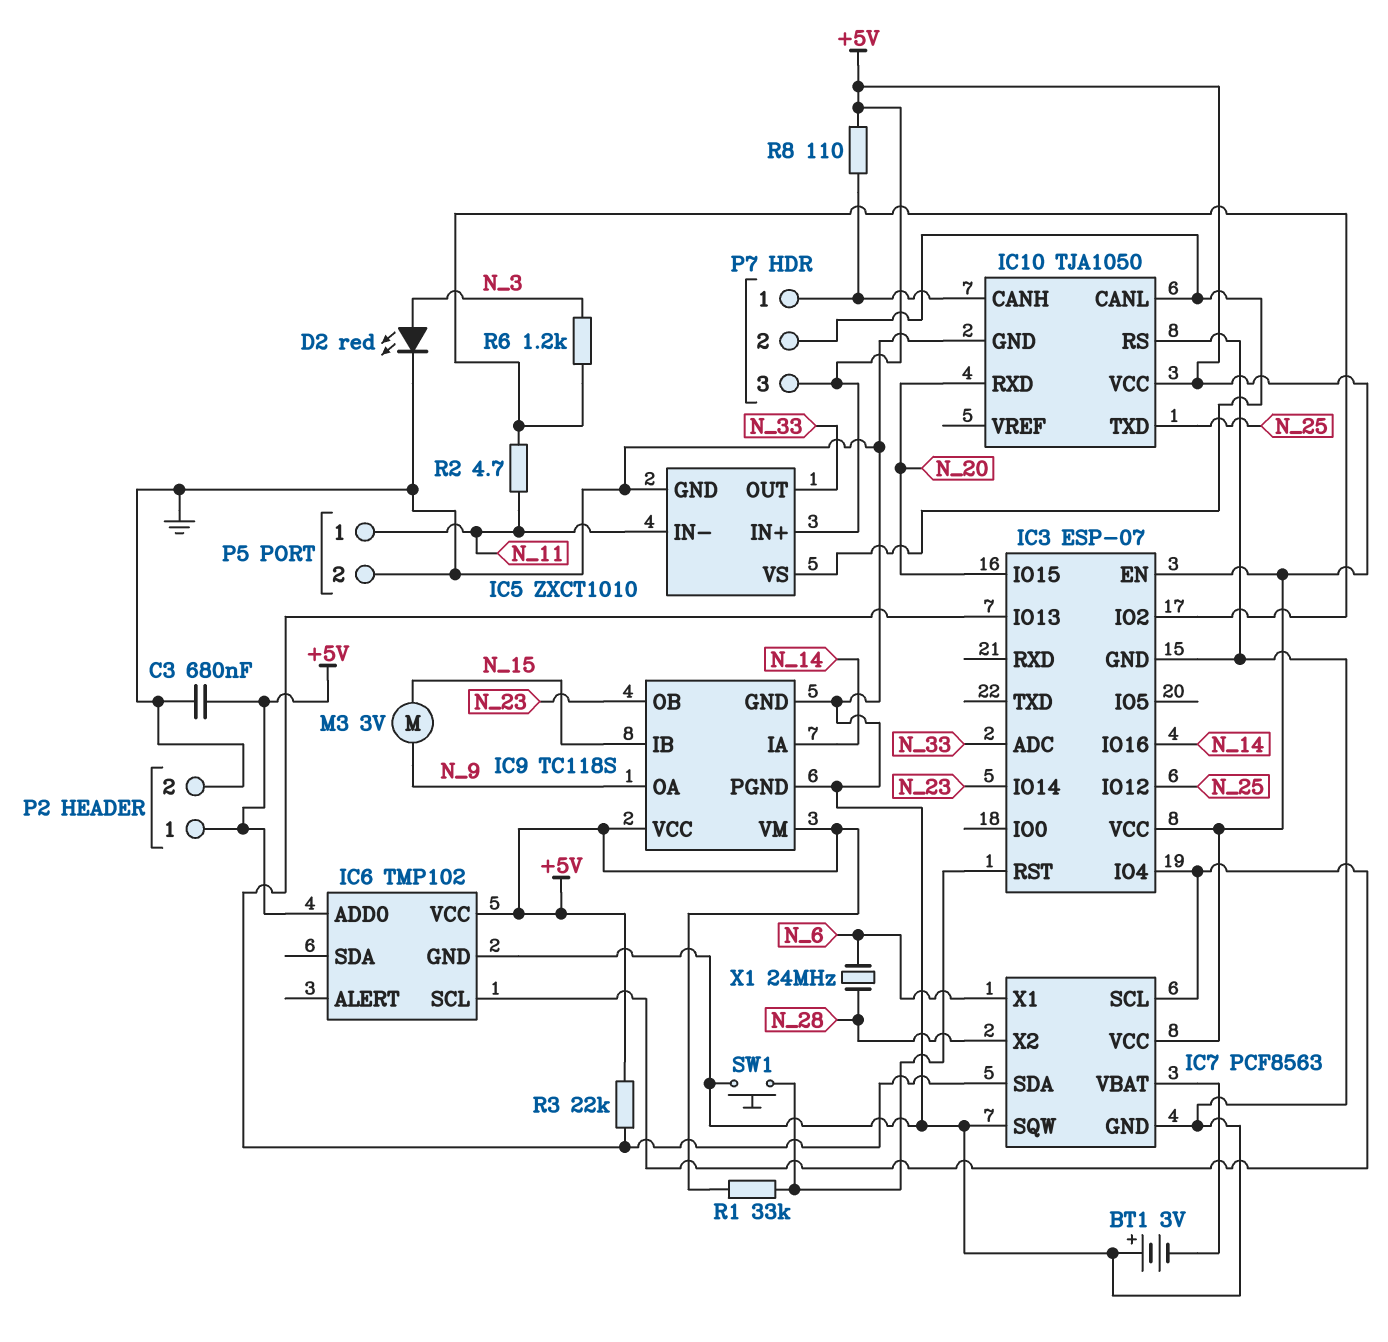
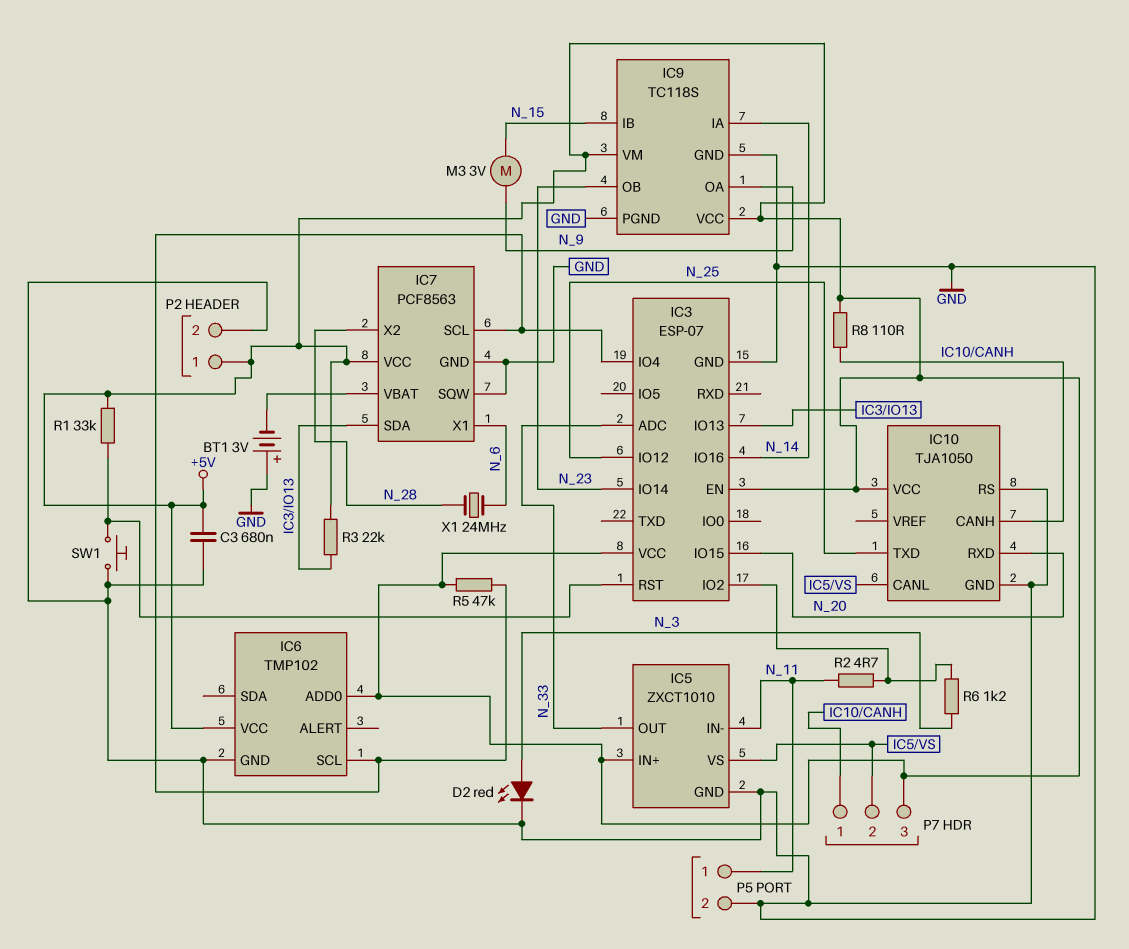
R5: none -> 47k (+5V, IC3/IO4)

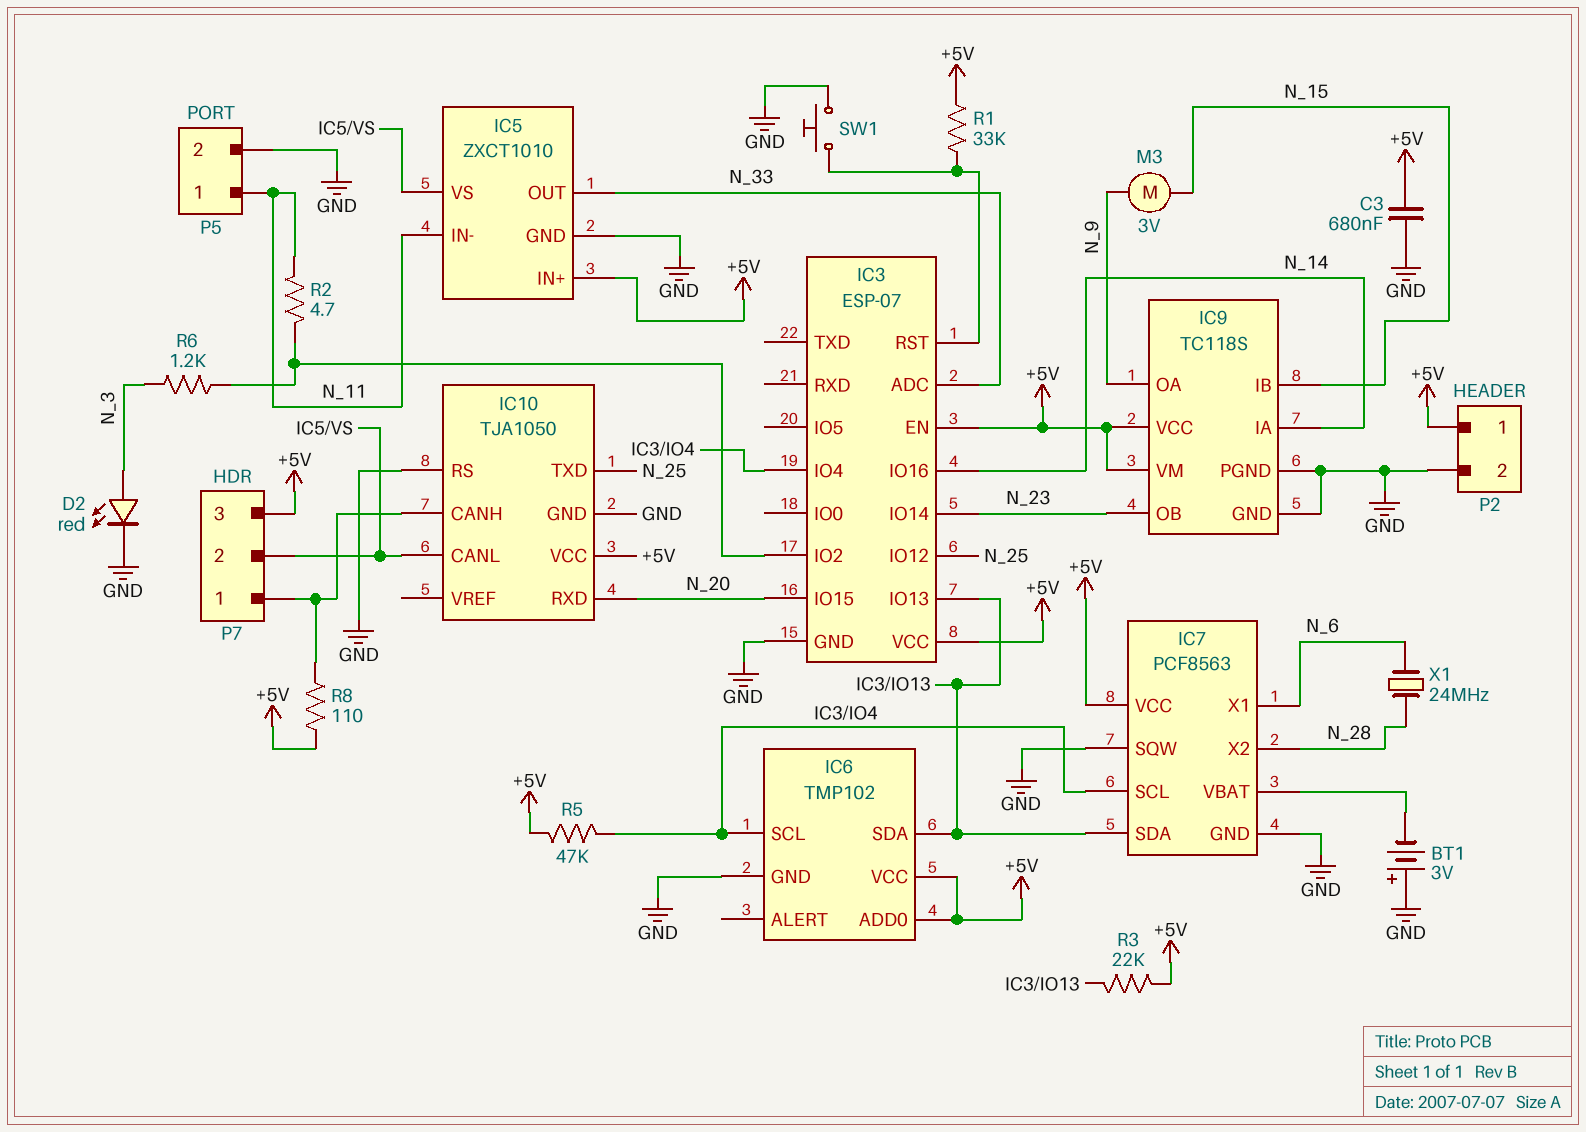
IC6 pin SDA: none -> IC3/IO13

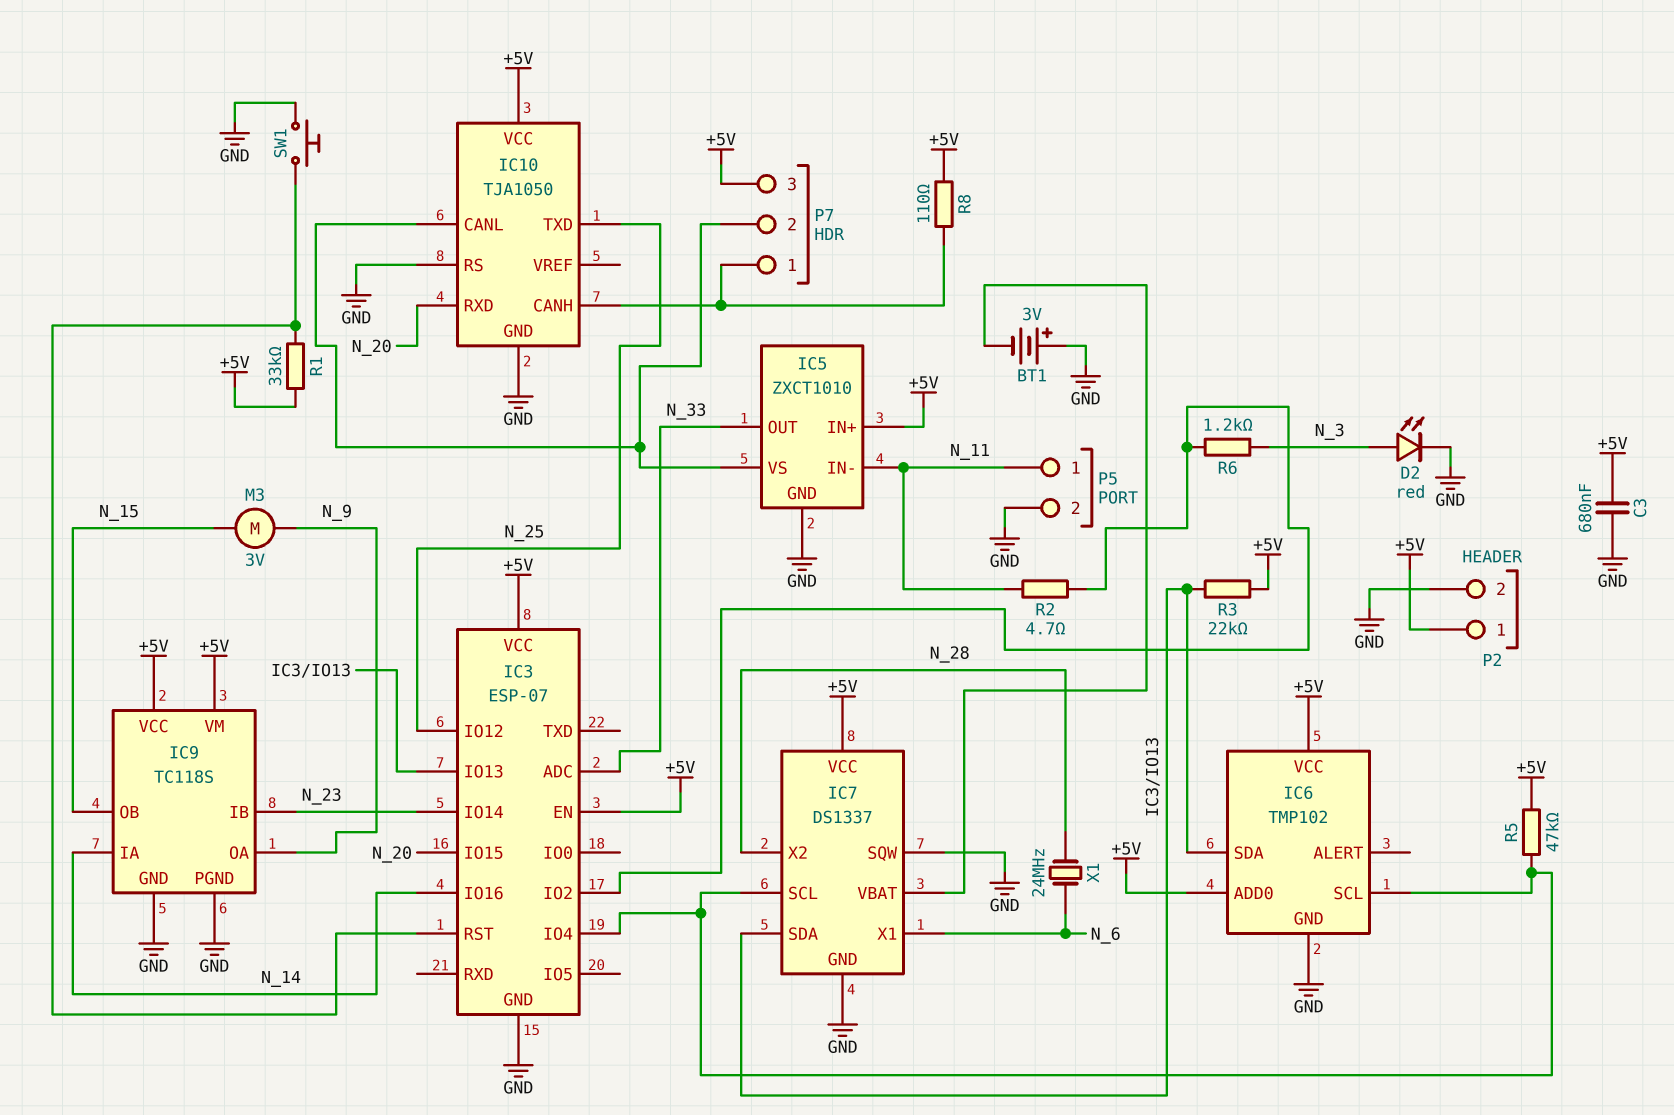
IC7: PCF8563 -> DS1337
IC9 pin IB: N_15 -> N_23
IC9 pin OB: N_23 -> N_15

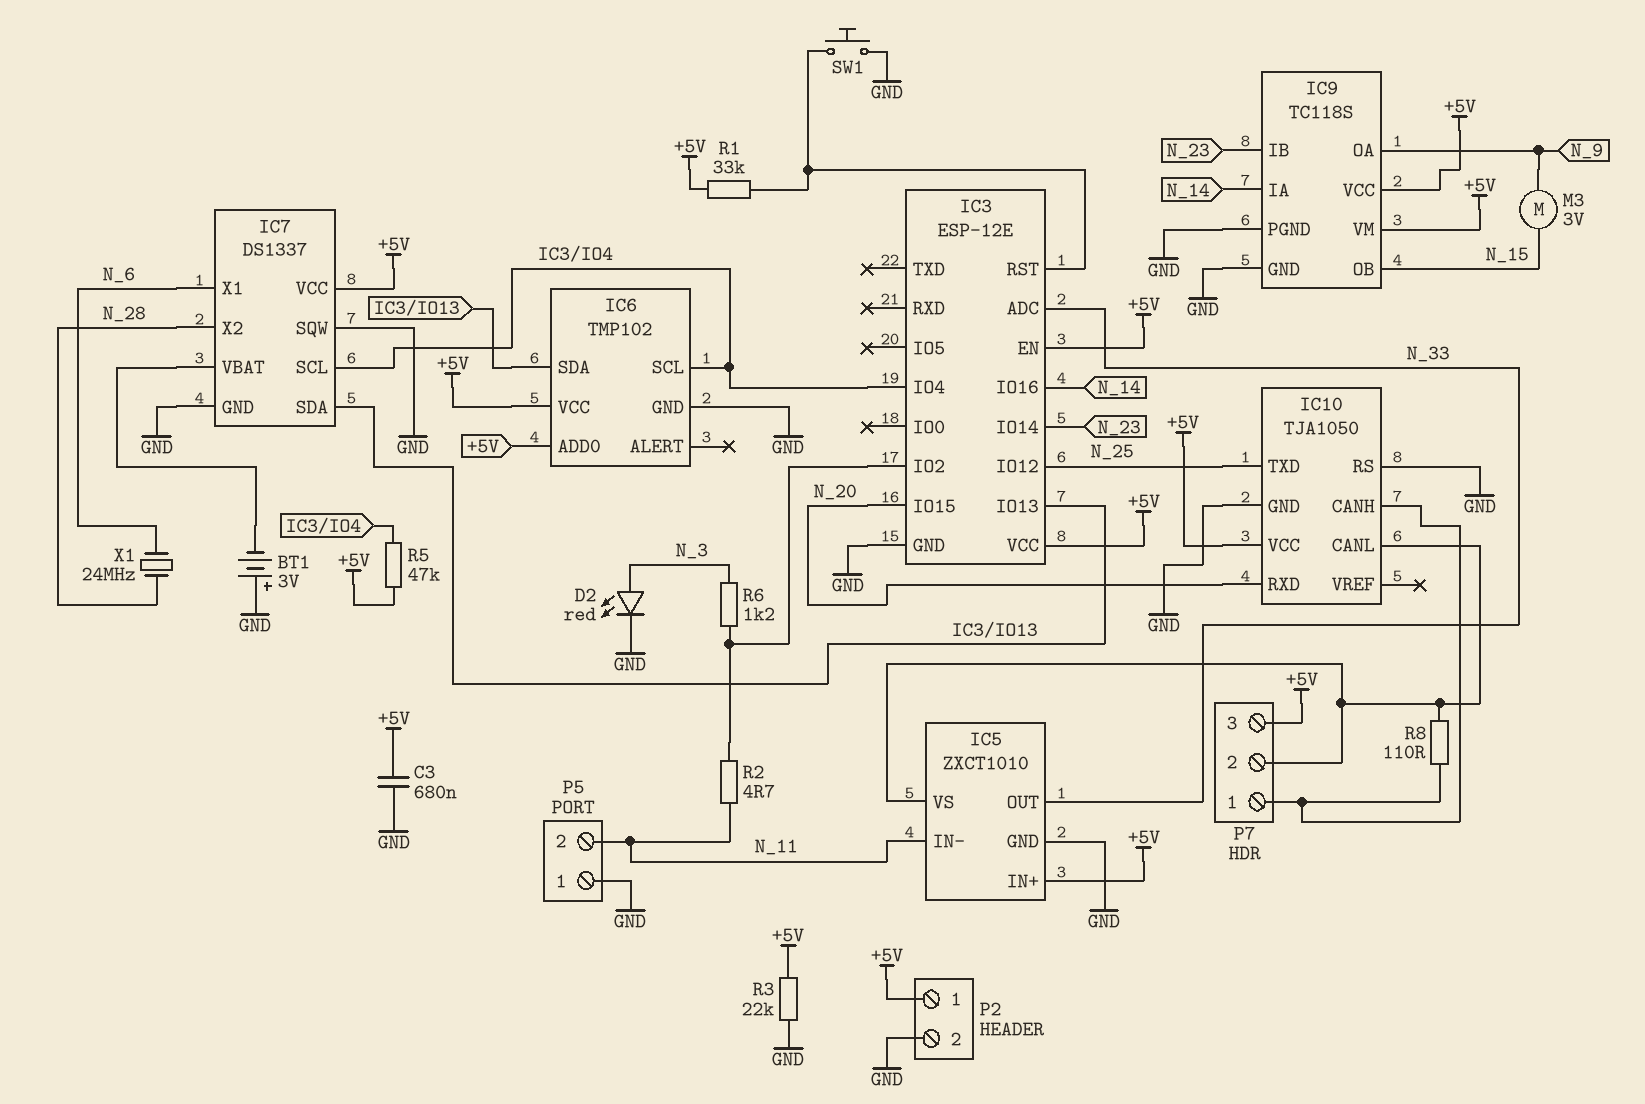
IC3: ESP-07 -> ESP-12E
P5 pin 1: N_11 -> GND
P5 pin 2: GND -> N_11
R3: 22k (+5V, IC3/IO13) -> 22k (+5V, GND)
R8: 110 (+5V, IC10/CANH) -> 110 (IC5/VS, IC10/CANH)

